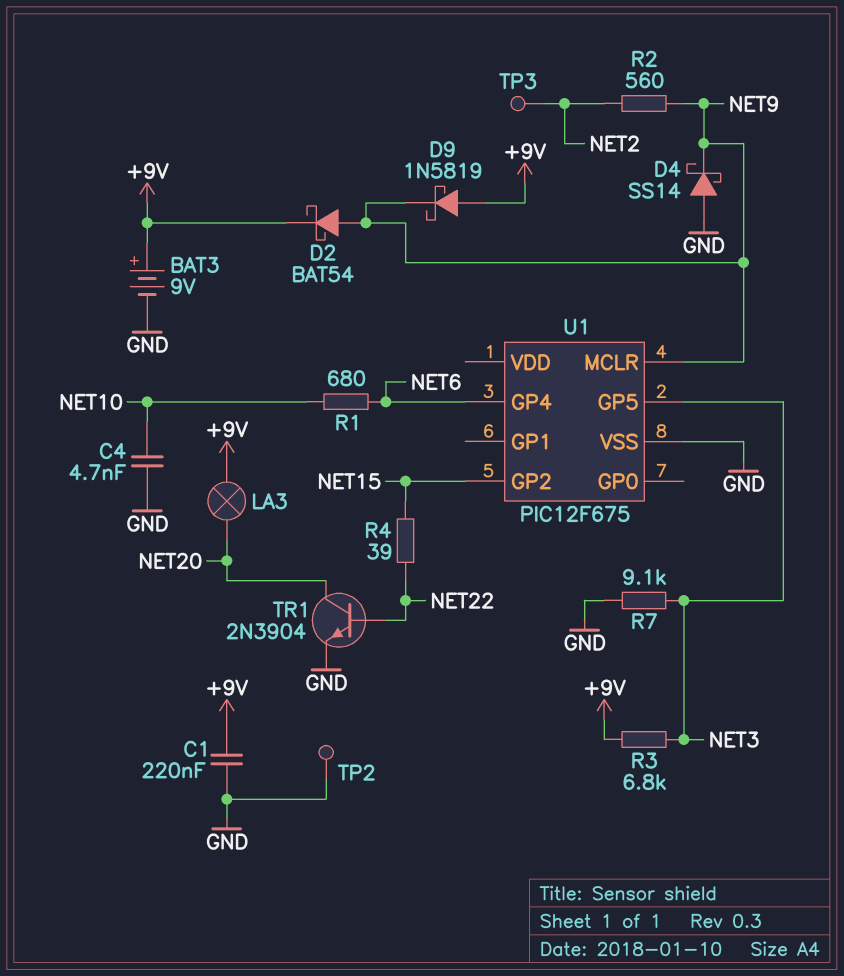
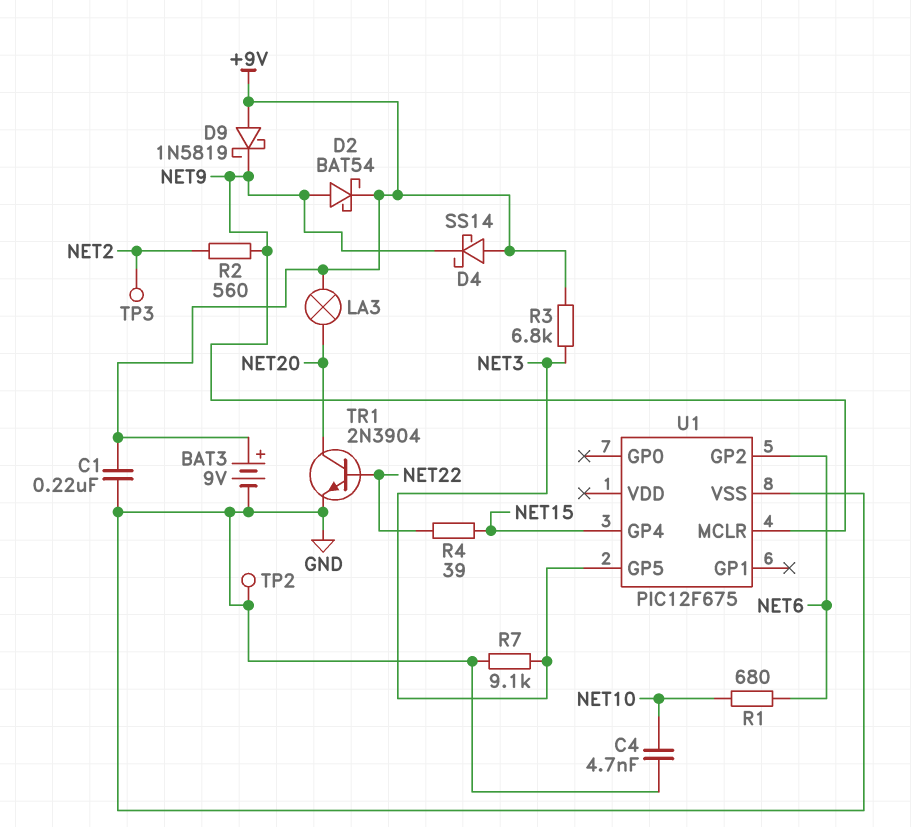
D4: schottky SS14 (A GND, K NET9) -> schottky SS14 (A +9V, K NET9)
U1 pin GP2: NET15 -> NET6
U1 pin GP4: NET6 -> NET15

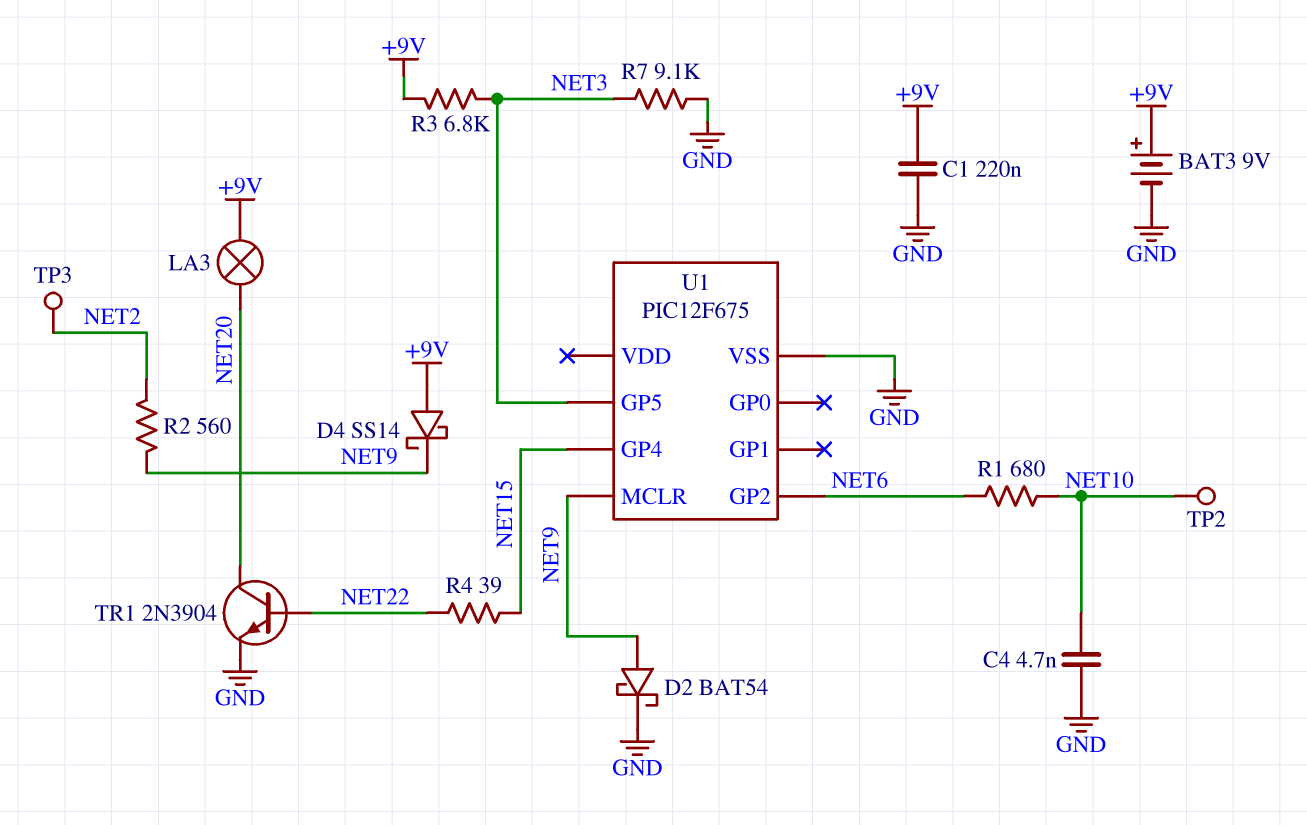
D2: schottky BAT54 (A NET9, K +9V) -> schottky BAT54 (A NET9, K GND)
D9: schottky 1N5819 (A +9V, K NET9) -> none
TP2: test point (GND) -> test point (NET10)

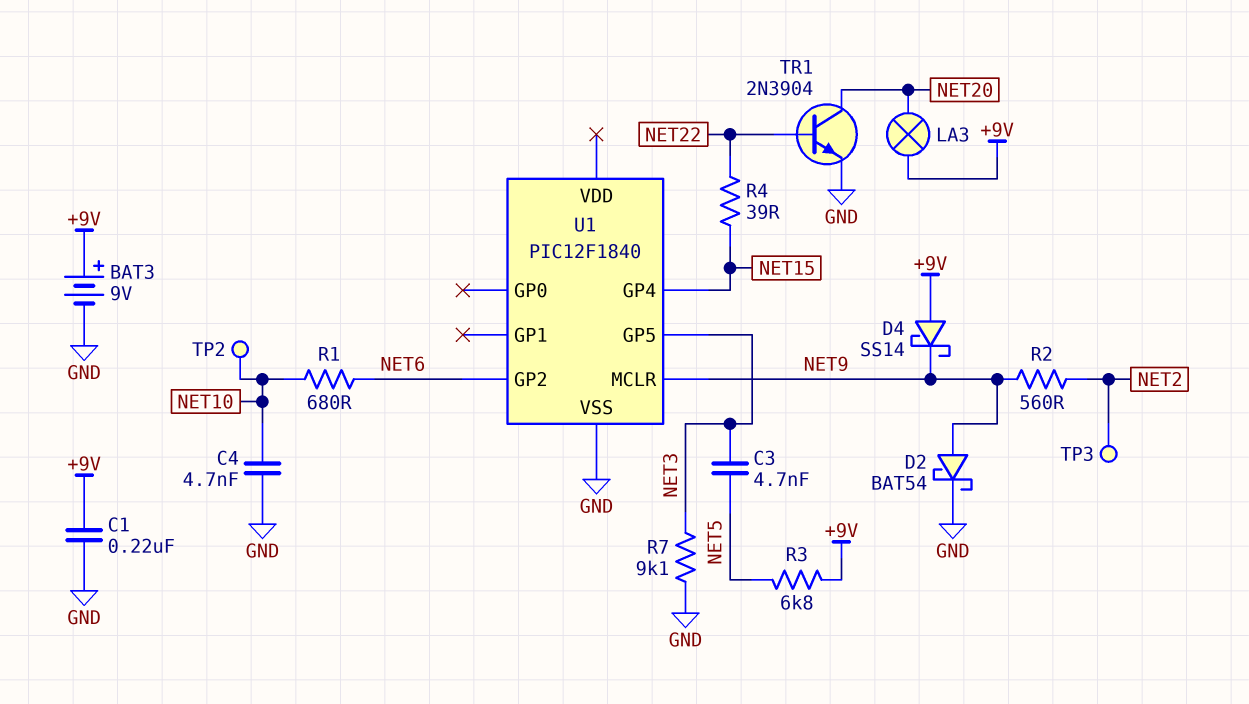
C3: none -> 4.7nF (NET3, NET5)
R3: 6.8k (+9V, NET3) -> 6.8k (+9V, NET5)
U1: PIC12F675 -> PIC12F1840

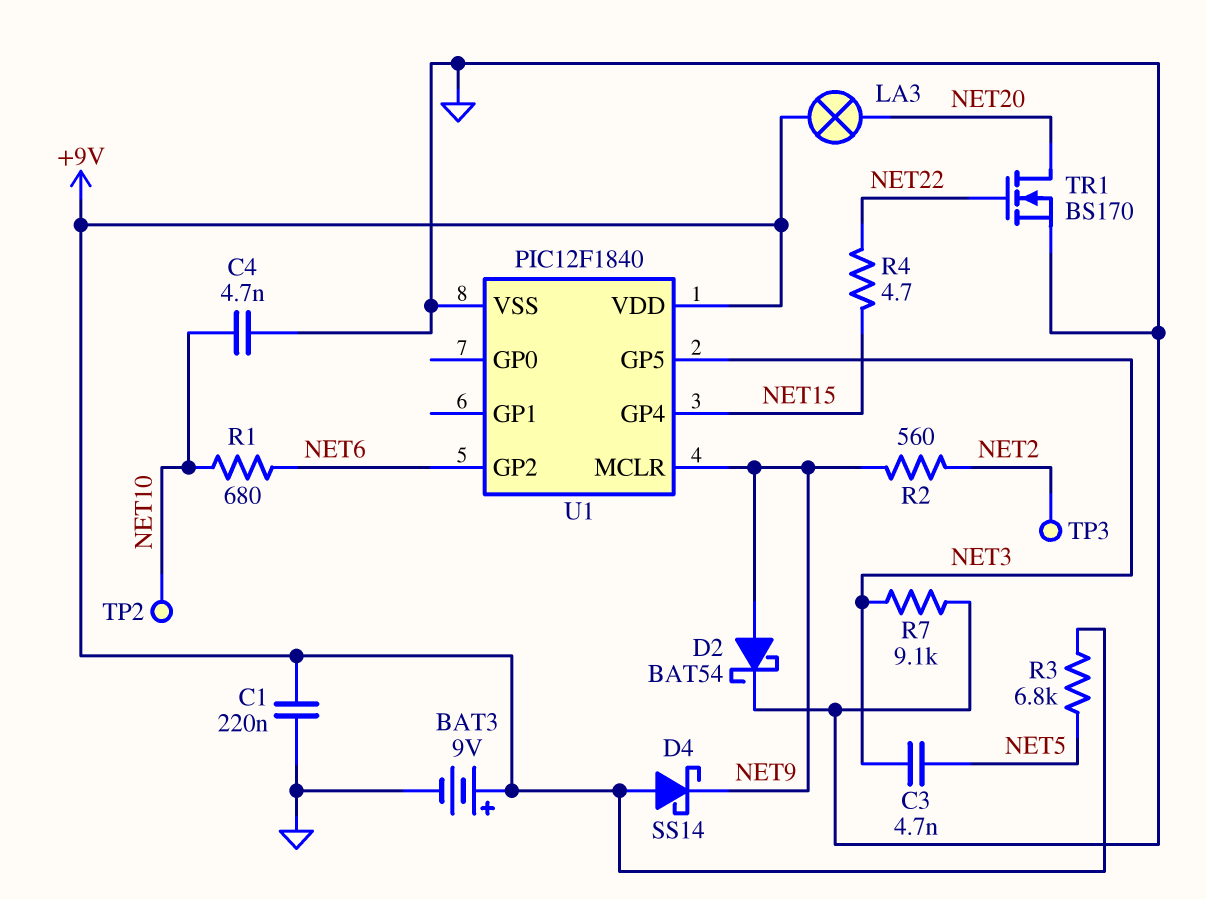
R4: 39 (NET15, NET22) -> 4.7 (NET15, NET22)
TR1: NPN 2N3904 (B NET22, C NET20, E GND) -> NMOS BS170 (G NET22, D NET20, S GND)
U1 pin VDD: none -> +9V

